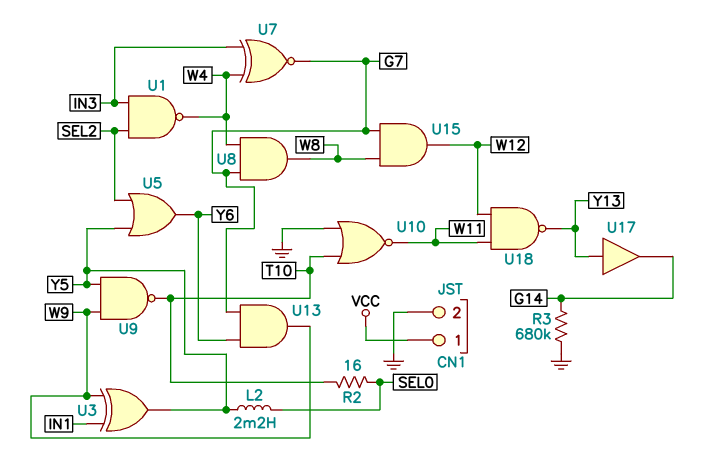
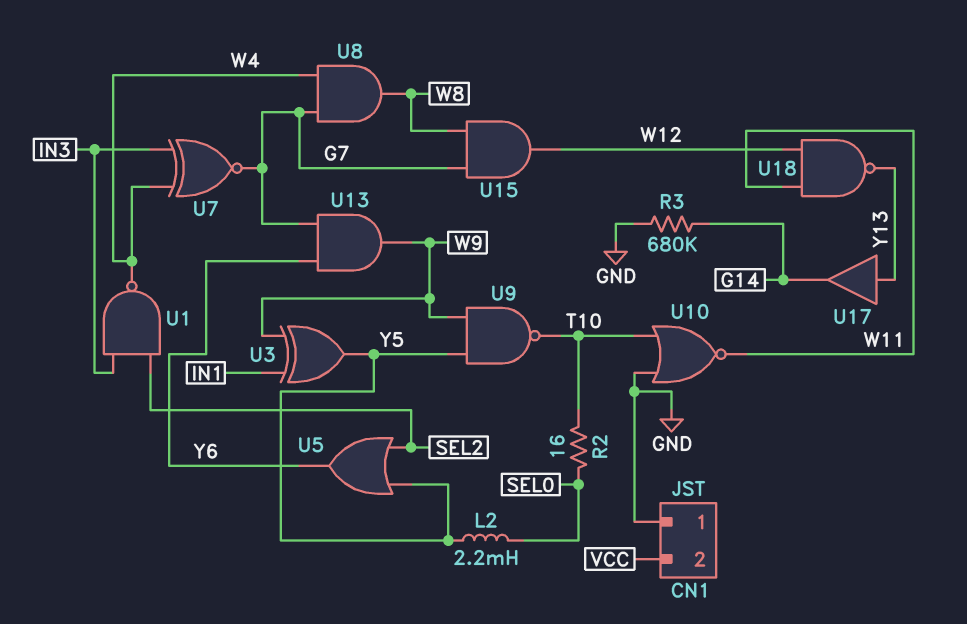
CN1 pin 1: VCC -> GND
CN1 pin 2: GND -> VCC

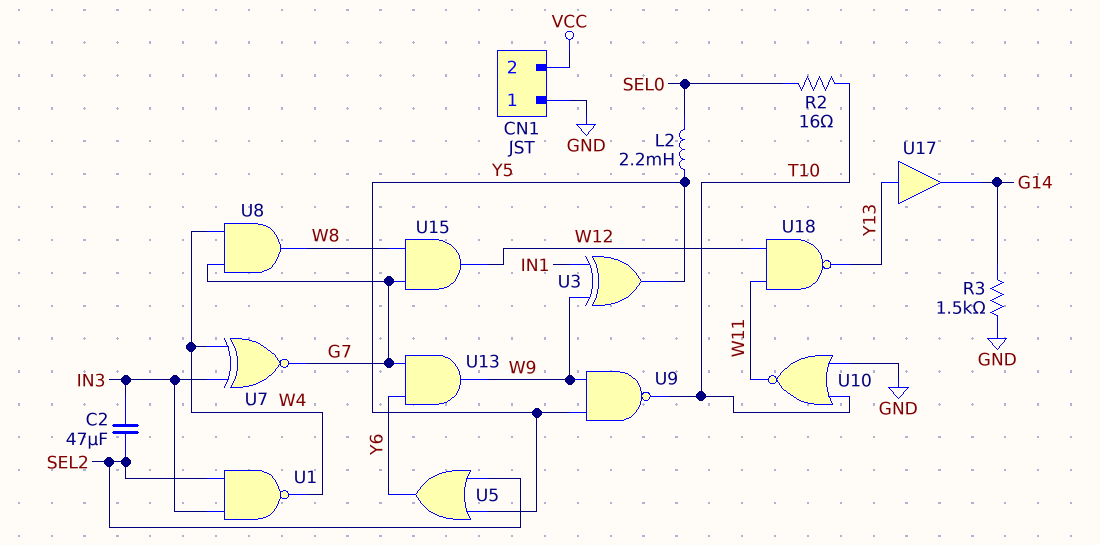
C2: none -> 47uF (IN3, SEL2)
R3: 680k (G14, GND) -> 1.5k (G14, GND)

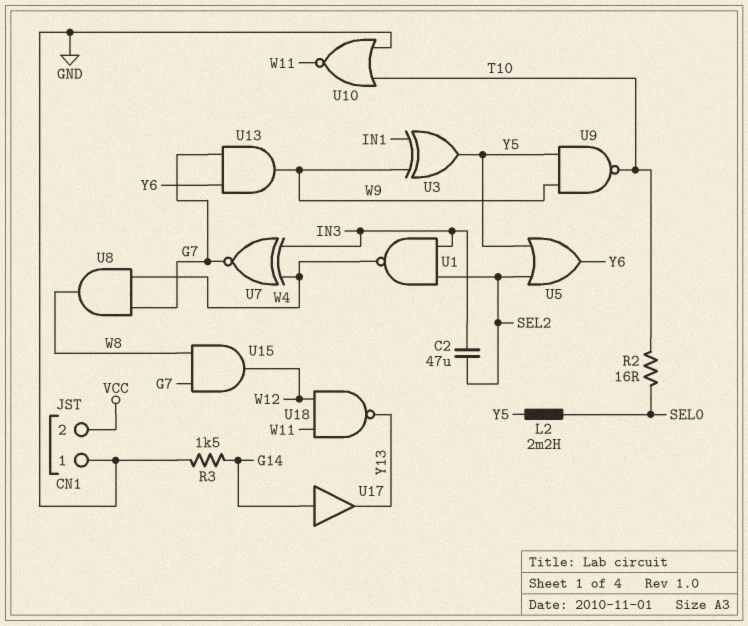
U17: buffer (in Y13, out G14) -> buffer (in G14, out Y13)

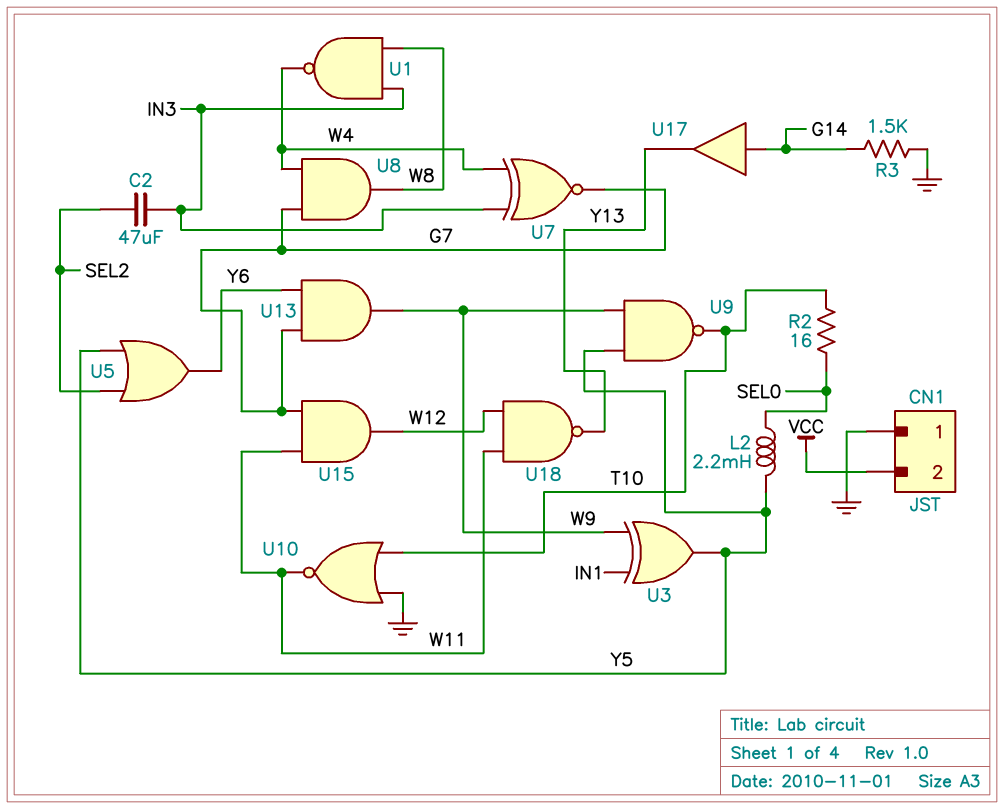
U1: NAND (in IN3, in SEL2, out W4) -> NAND (in IN3, in W8, out W4)
U15: AND (in G7, in W8, out W12) -> AND (in G7, in W11, out W12)

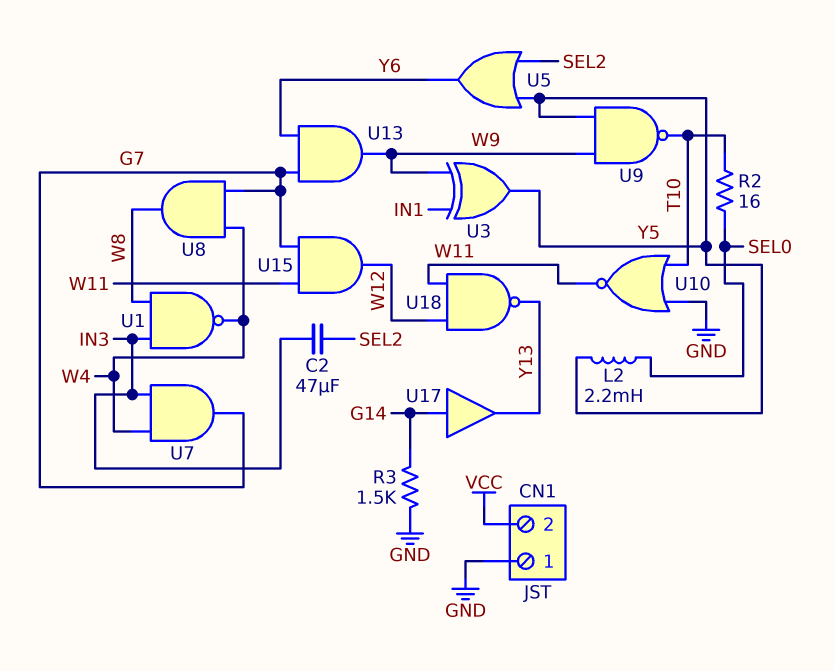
U7: XNOR (in IN3, in W4, out G7) -> AND (in IN3, in W4, out G7)

